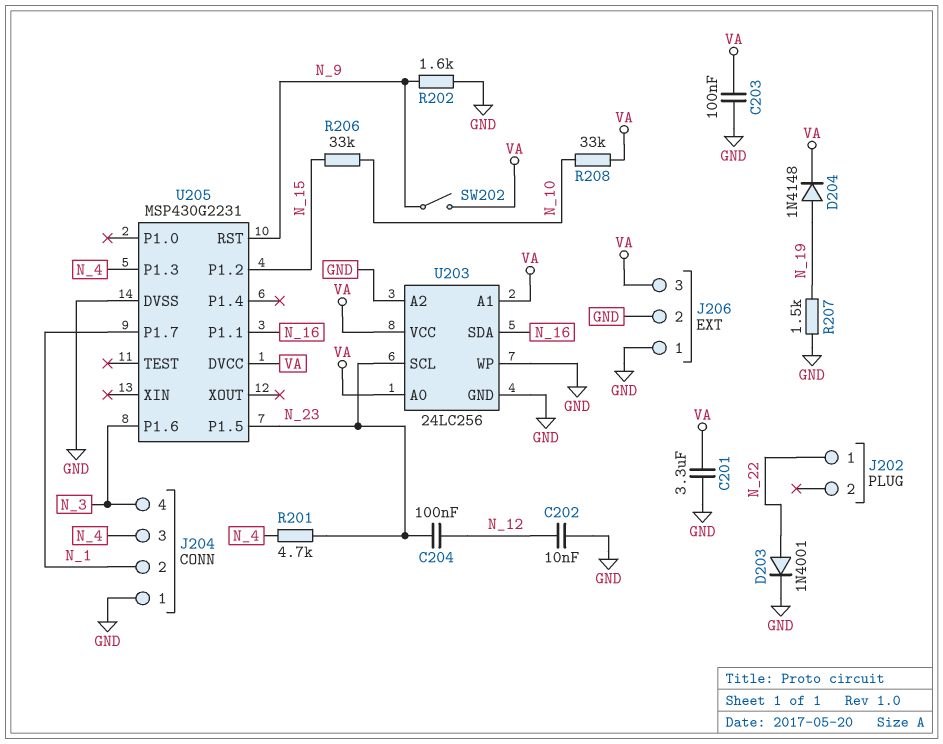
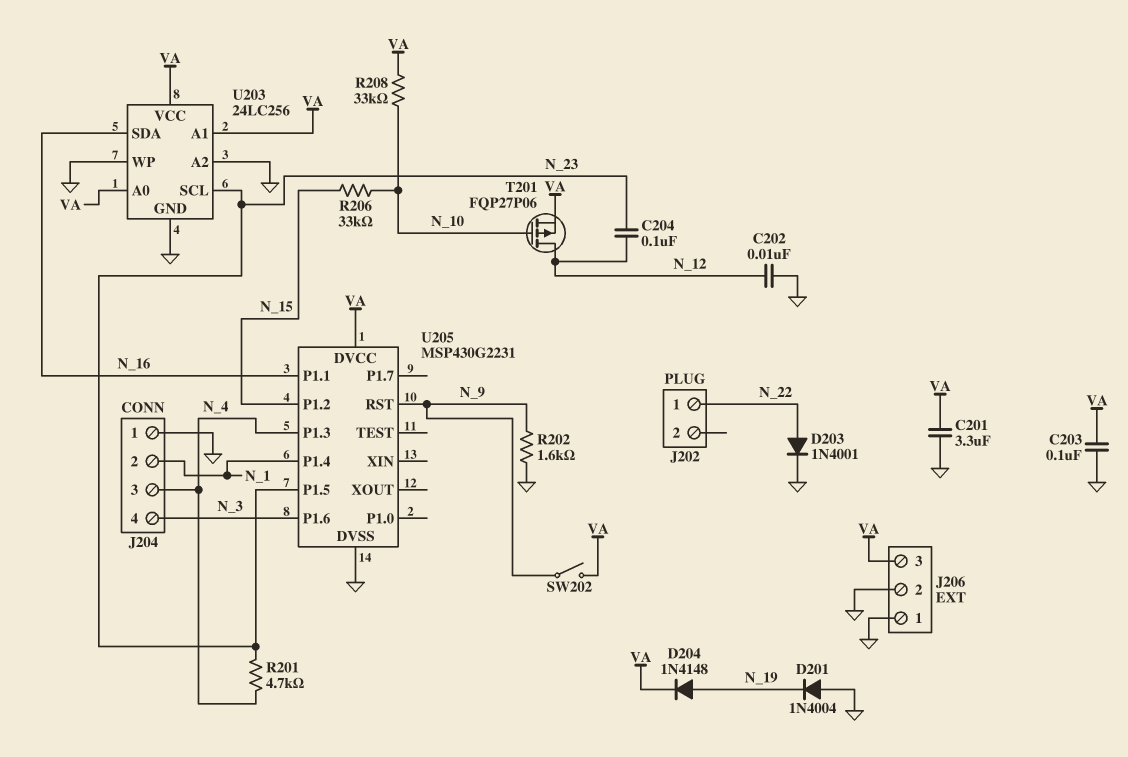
D201: none -> diode 1N4004 (A GND, K N_19)
R207: 1.5k (GND, N_19) -> none
T201: none -> PMOS FQP27P06 (G N_10, D N_12, S VA)
U205 pin P1.4: none -> N_1
U205 pin P1.7: N_1 -> none

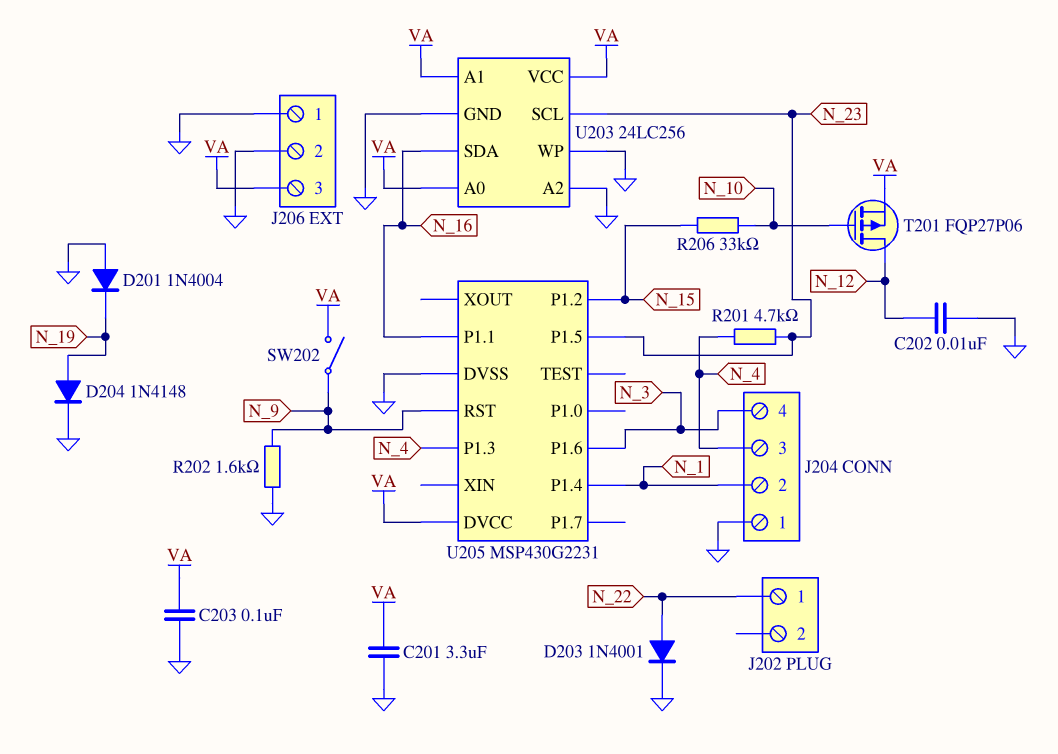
C204: 100nF (N_12, N_23) -> none
D204: diode 1N4148 (A N_19, K VA) -> diode 1N4148 (A N_19, K GND)
R208: 33k (N_10, VA) -> none

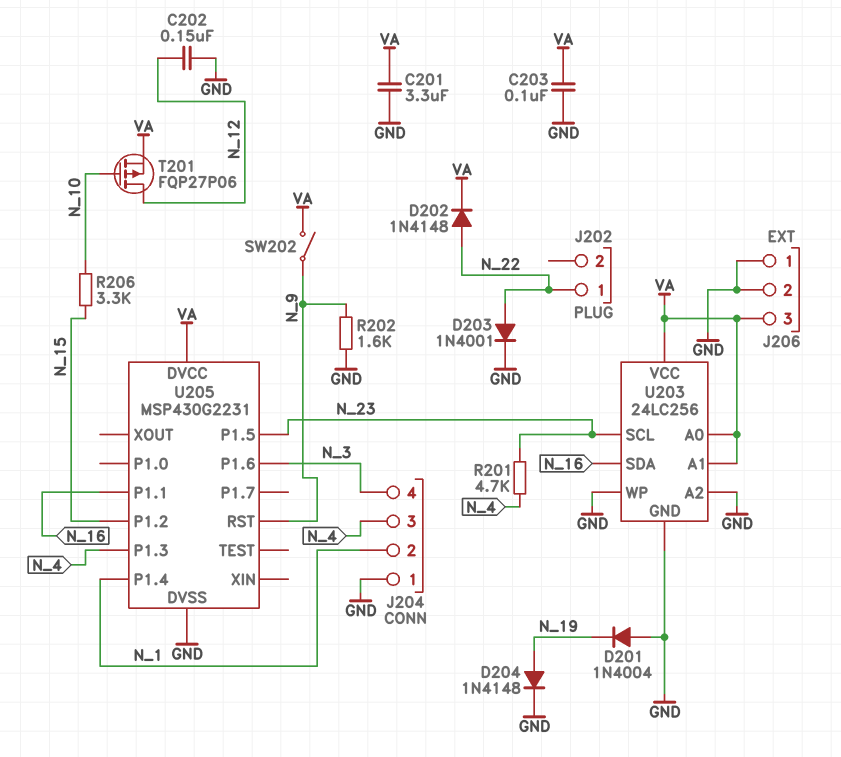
C202: 10nF (GND, N_12) -> 150nF (GND, N_12)
D202: none -> diode 1N4148 (A N_22, K VA)
R206: 33k (N_10, N_15) -> 3.3k (N_10, N_15)

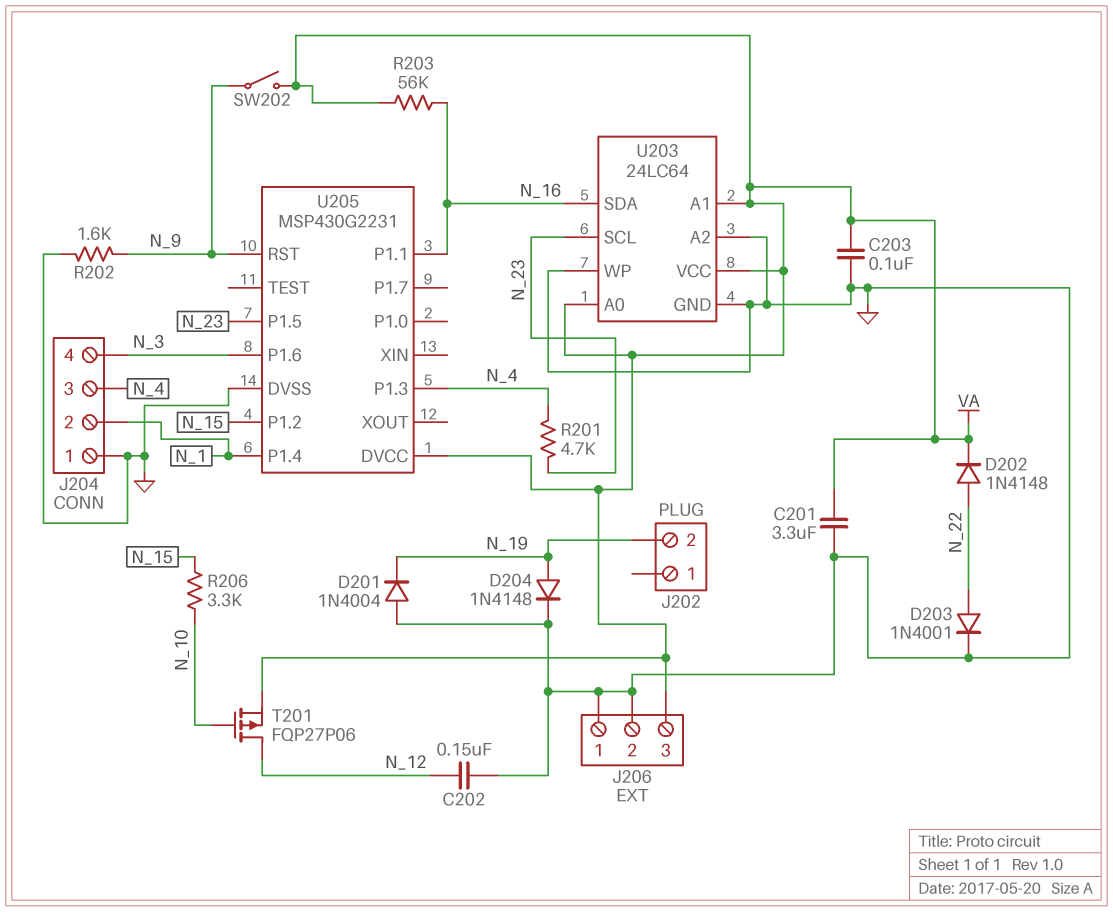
J202 pin 1: N_22 -> none
J202 pin 2: none -> N_19
R203: none -> 56k (N_16, VA)
U203: 24LC256 -> 24LC64

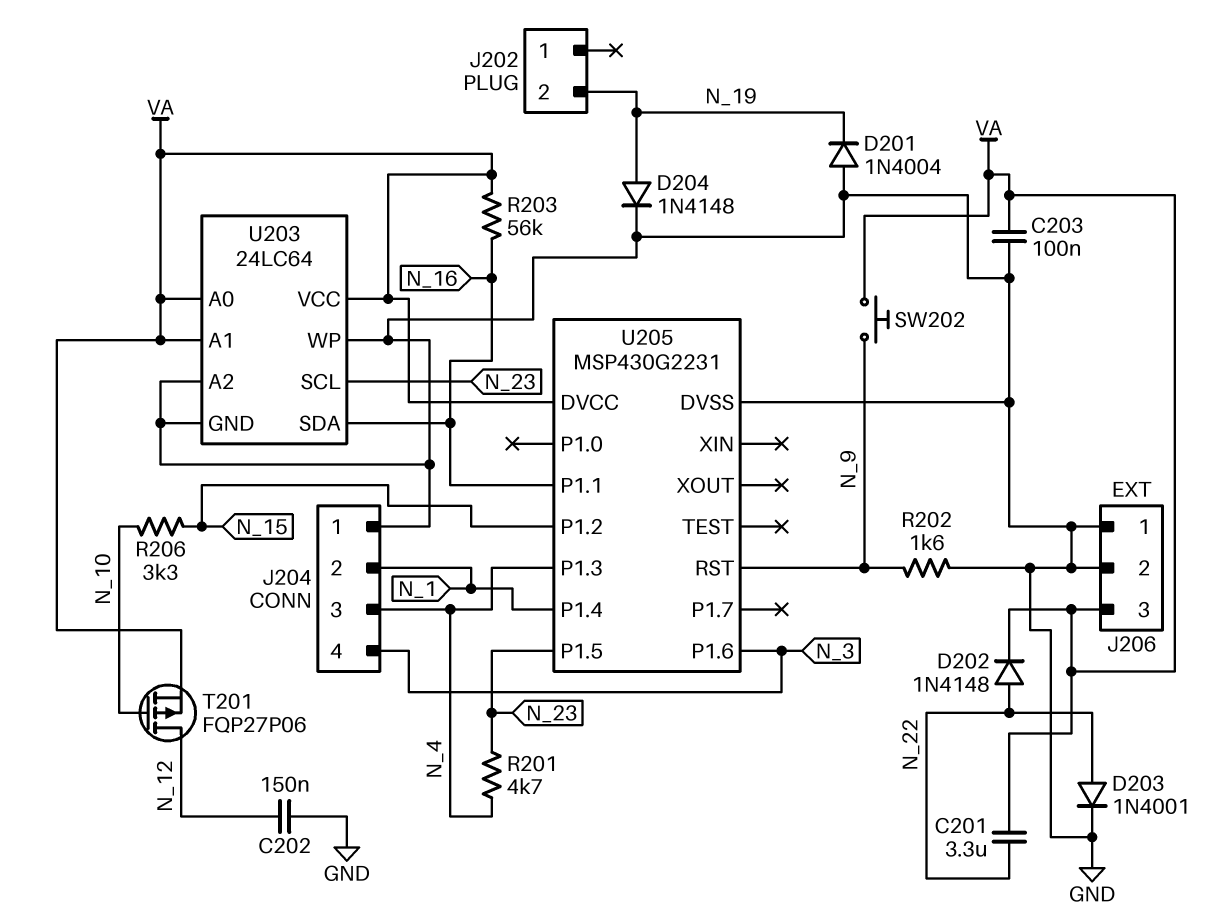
C201: 3.3uF (GND, VA) -> 3.3uF (N_22, VA)
SW202: switch (N_9, VA) -> button (N_9, VA)

